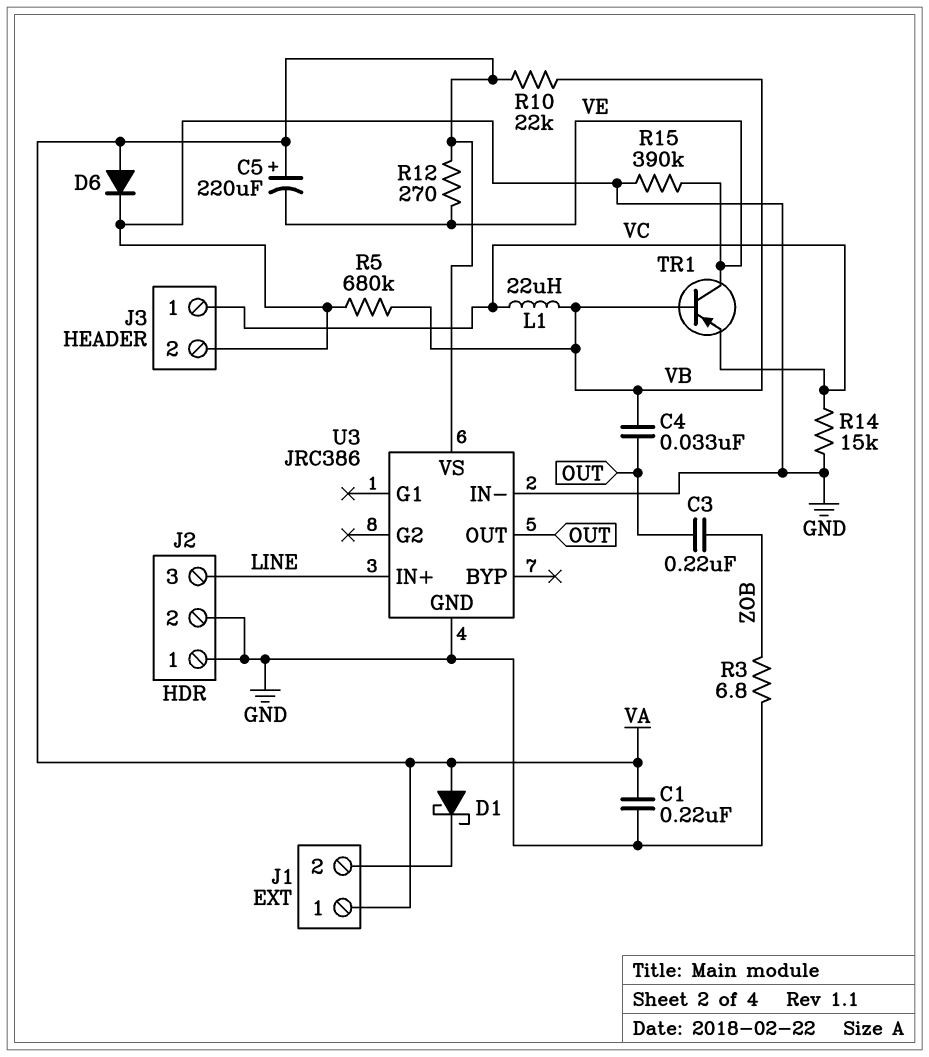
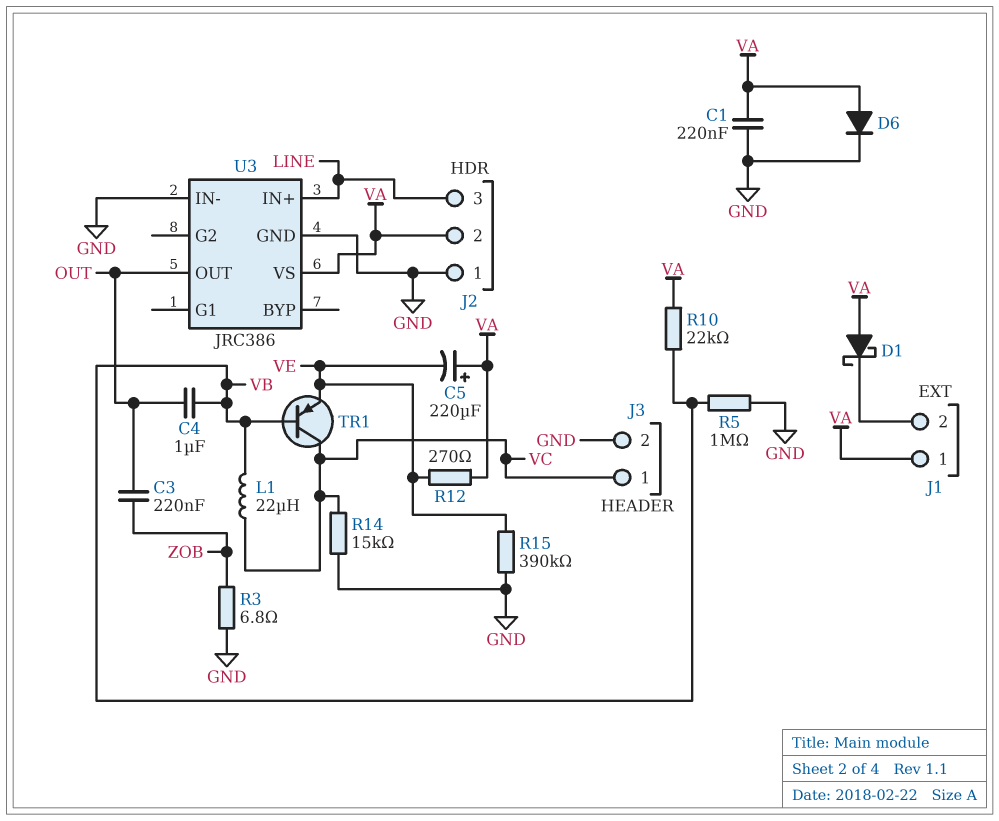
C4: 33nF (OUT, VB) -> 1uF (OUT, VB)
J2 pin 2: GND -> VA
R5: 680k (GND, VB) -> 1M (GND, VB)
TR1: PNP (B VB, C VE, E VC) -> PNP (B VB, C VC, E VE)

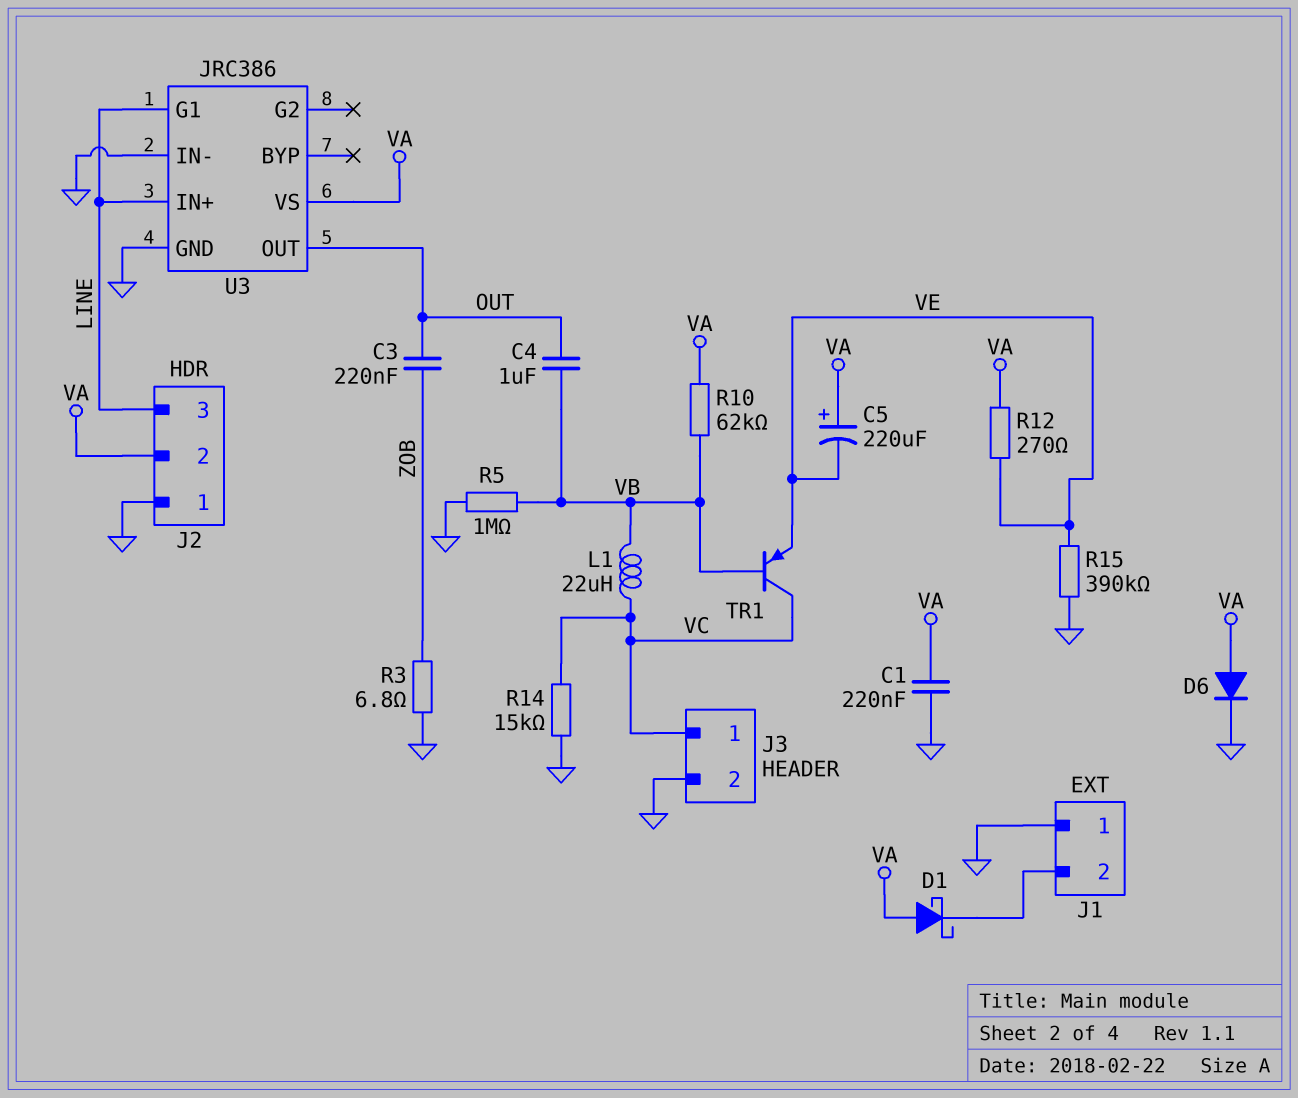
J1 pin 1: VA -> GND
R10: 22k (VA, VB) -> 62k (VA, VB)
U3 pin G1: none -> LINE

